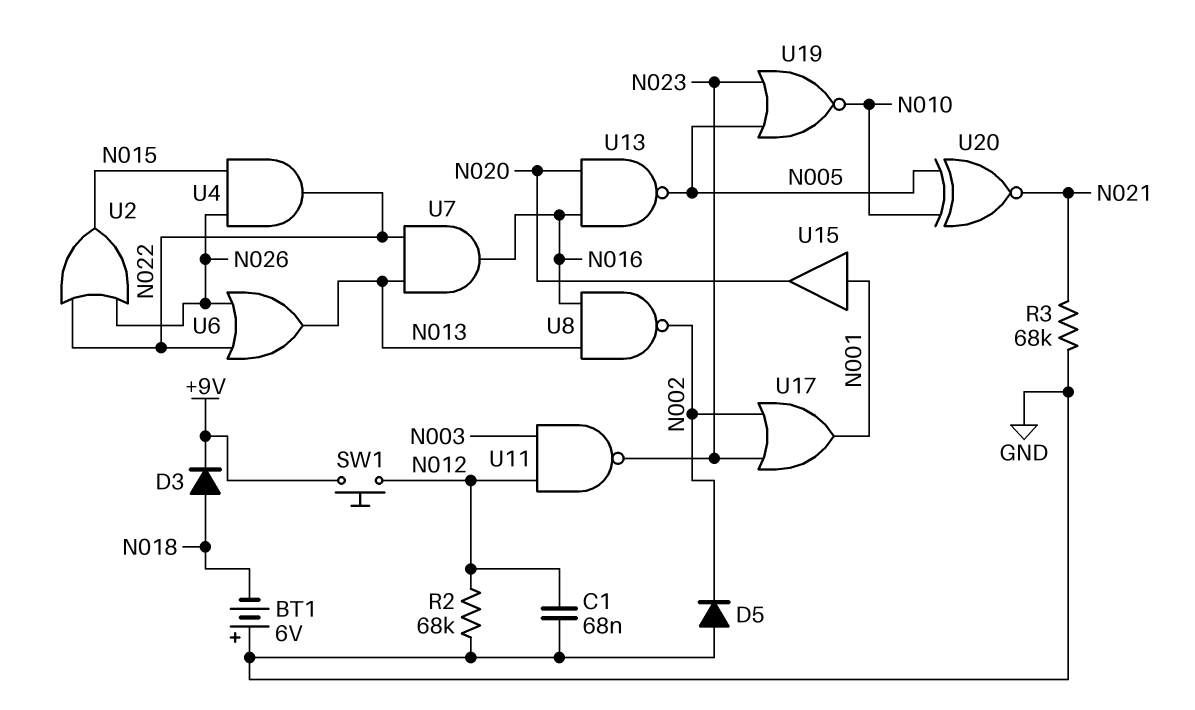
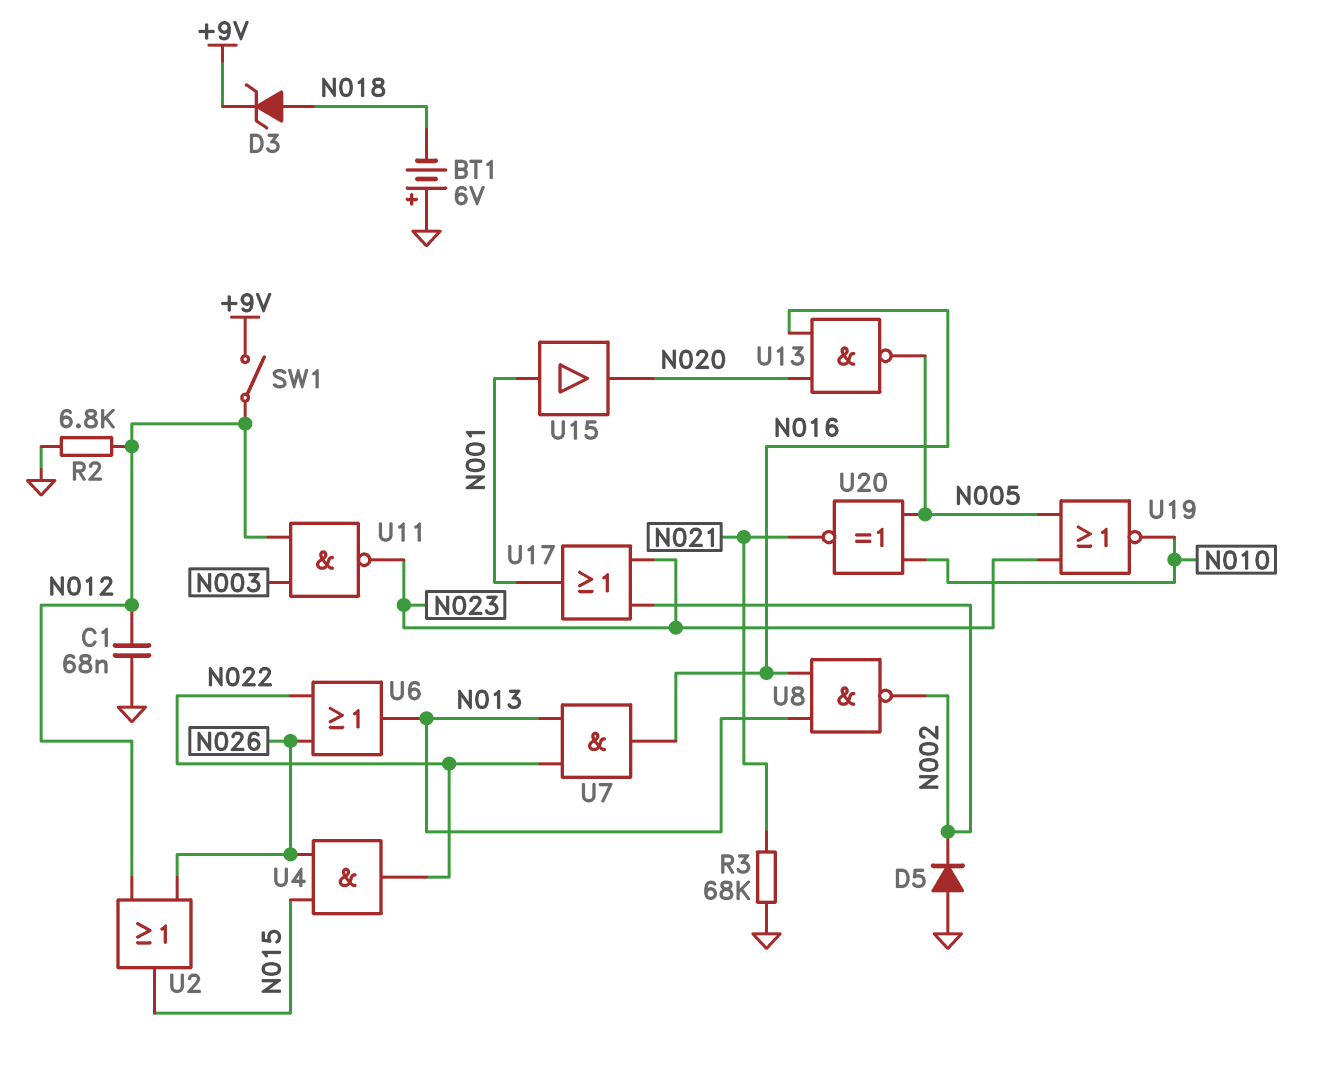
D3: diode (A N018, K +9V) -> zener (A N018, K +9V)
R2: 68k (GND, N012) -> 6.8k (GND, N012)
SW1: button (+9V, N012) -> switch (+9V, N012)
U2: OR (in N022, in N026, out N015) -> OR (in N012, in N026, out N015)

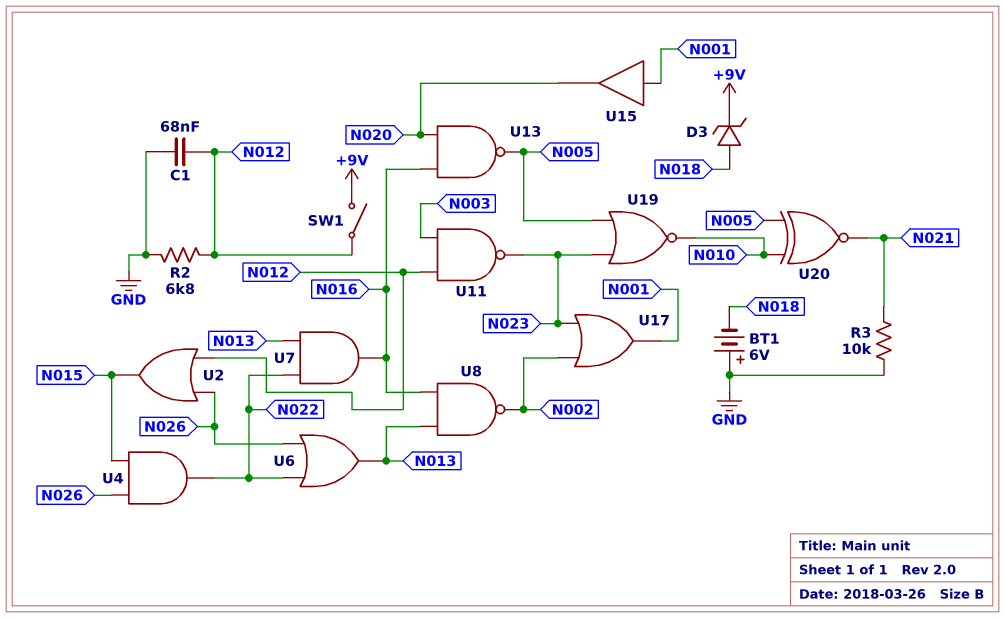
D5: diode (A GND, K N002) -> none
R3: 68k (GND, N021) -> 10k (GND, N021)

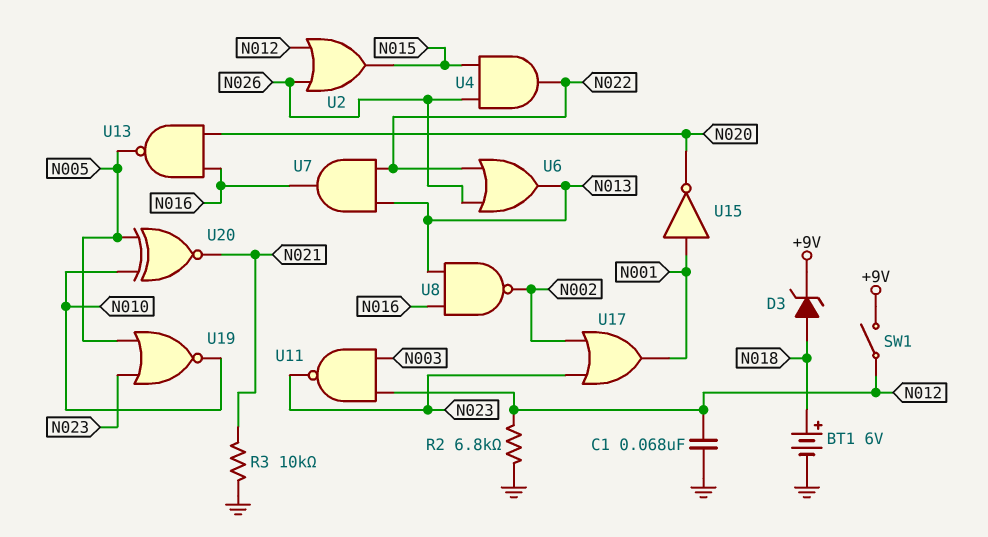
BT1: 6V (plus GND, minus N018) -> 6V (plus N018, minus GND)
U15: buffer (in N001, out N020) -> NOT (in N001, out N020)

